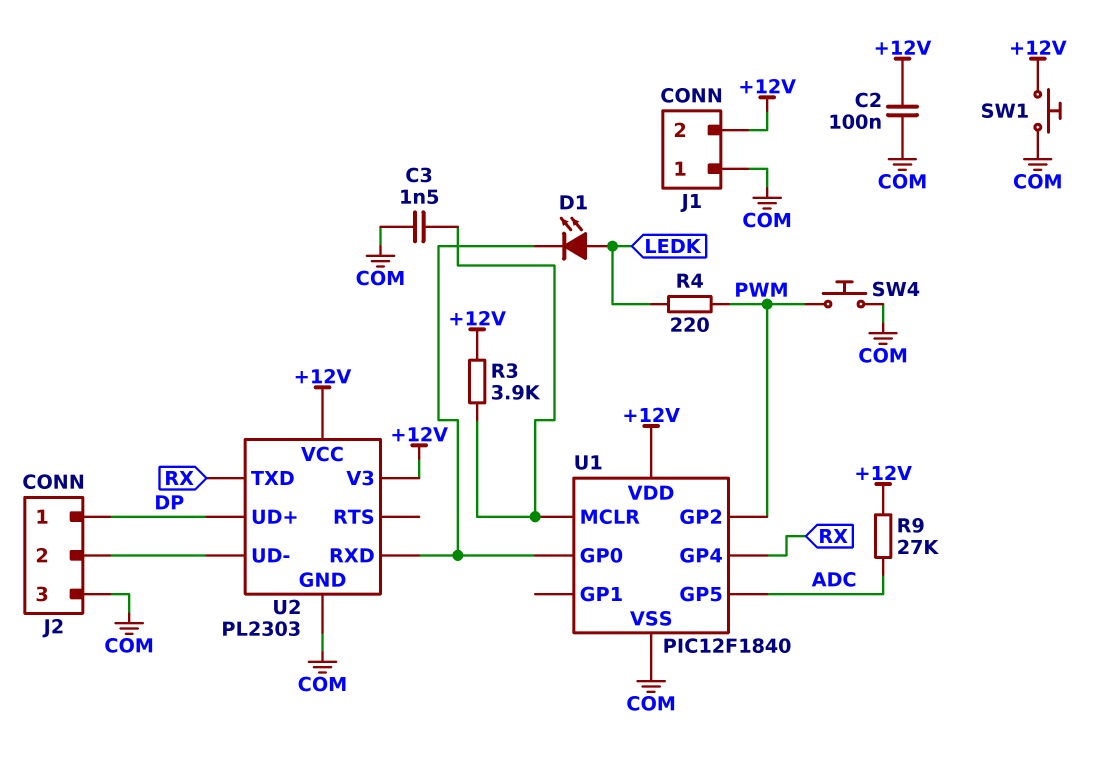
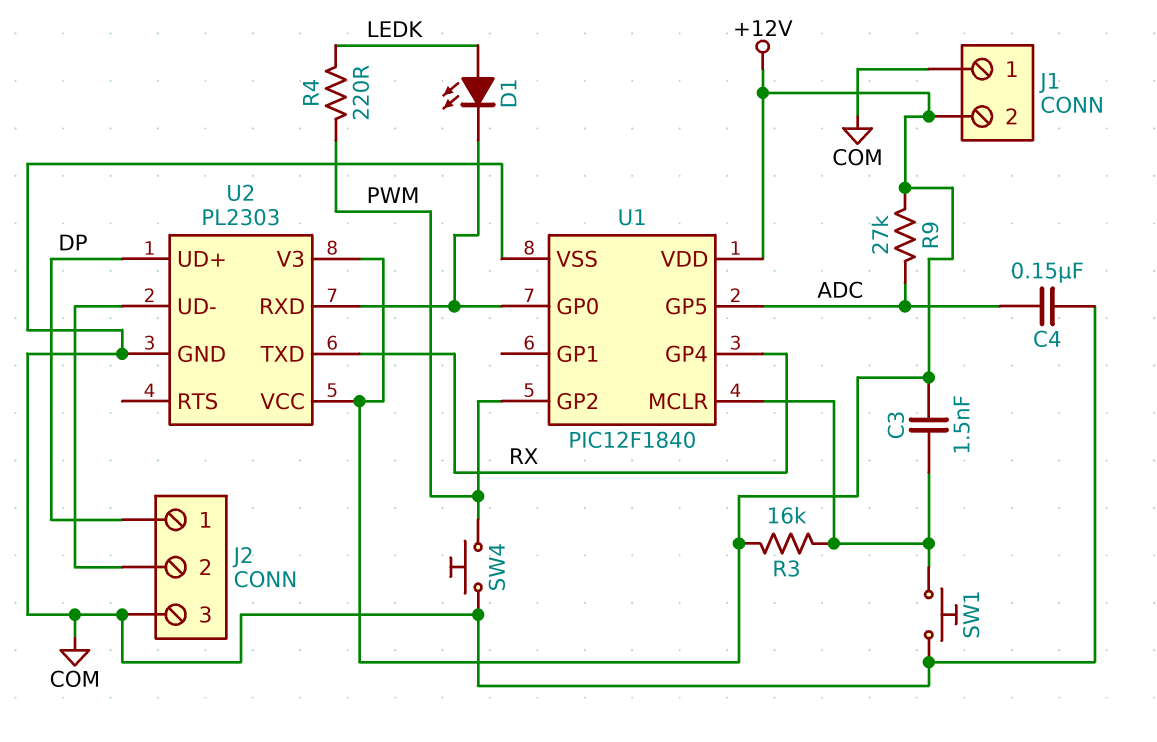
C2: 100nF (+12V, COM) -> none
C3: 1.5nF (COM, U1/MCLR) -> 1.5nF (+12V, U1/MCLR)
C4: none -> 150nF (ADC, COM)
R3: 3.9k (+12V, U1/MCLR) -> 16k (+12V, U1/MCLR)
SW1: button (+12V, COM) -> button (COM, U1/MCLR)

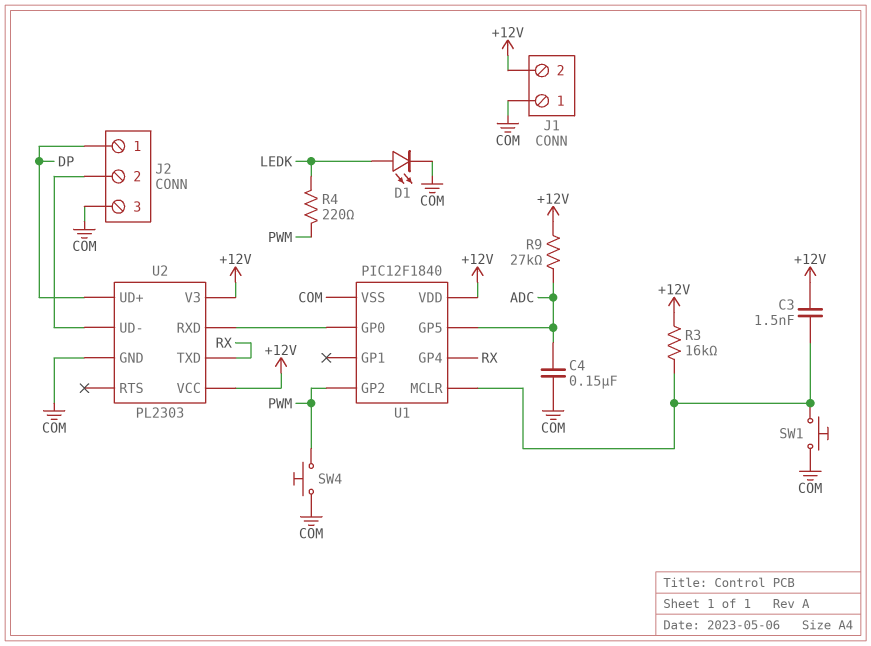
D1: LED (A LEDK, K U1/GP0) -> LED (A LEDK, K COM)

